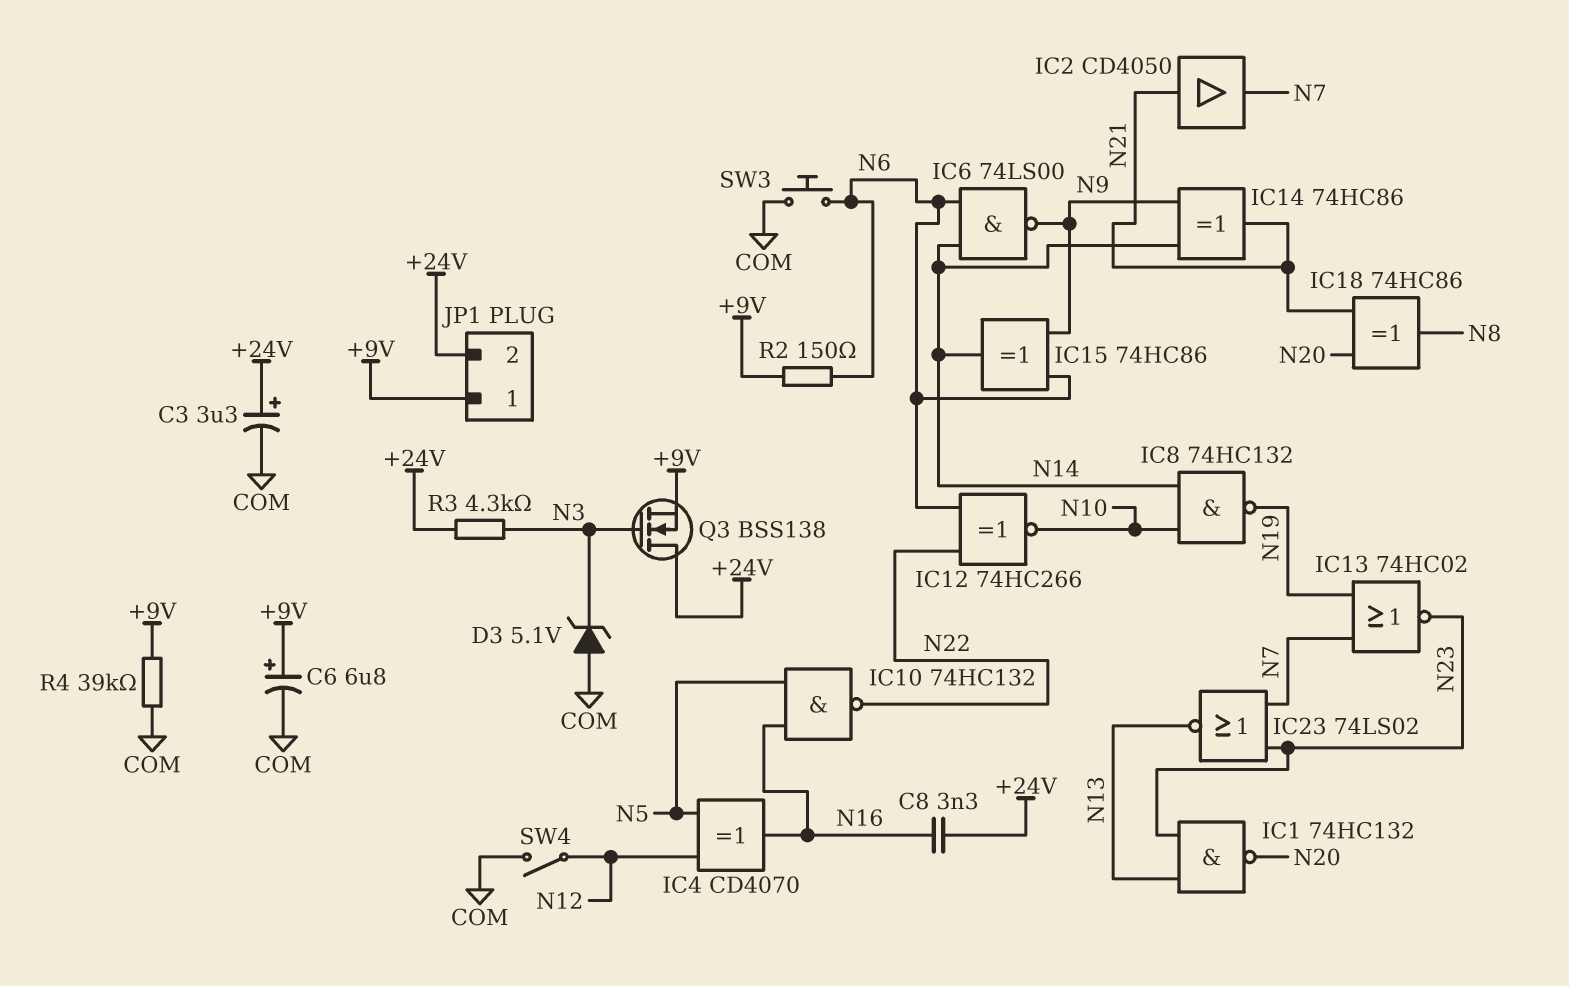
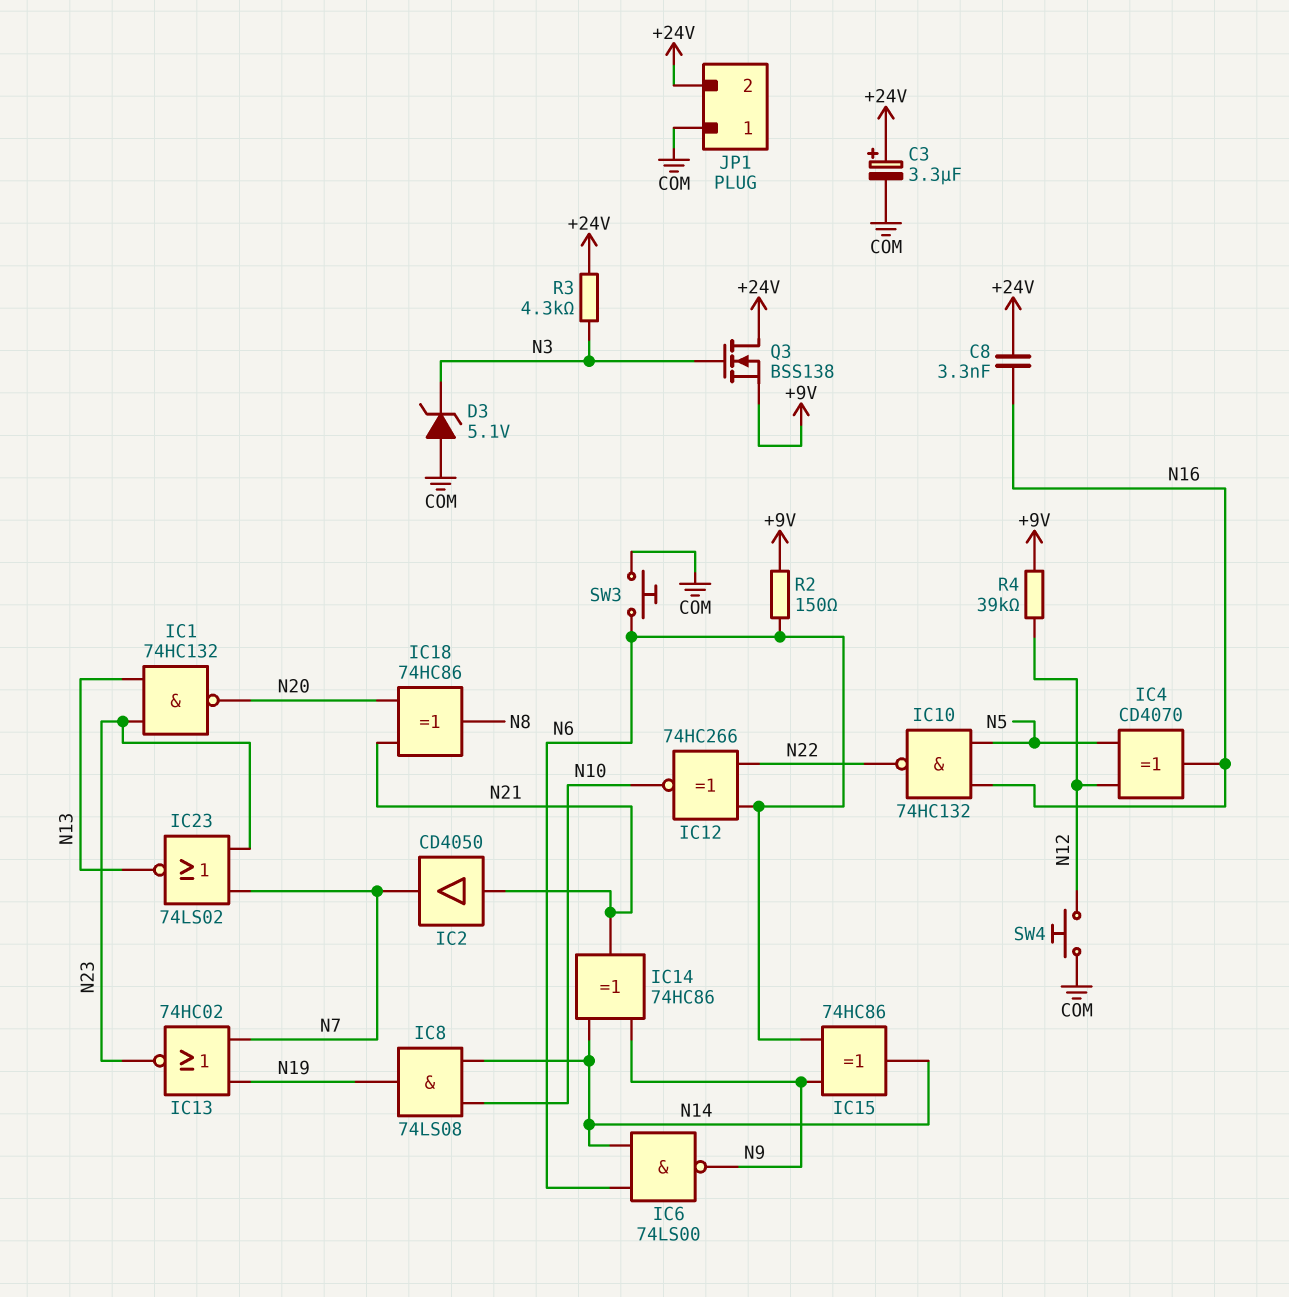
C6: 6.8uF (plus +9V, minus COM) -> none
IC8: NAND 74HC132 (in N10, in N14, out N19) -> AND 74LS08 (in N10, in N14, out N19)
JP1 pin 1: +9V -> COM
R4: 39k (+9V, COM) -> 39k (+9V, N12)
SW4: switch (COM, N12) -> button (COM, N12)

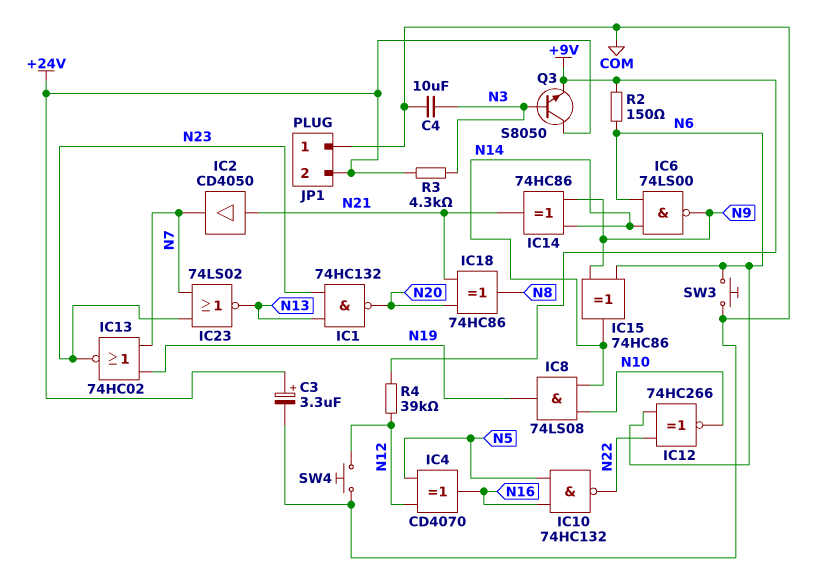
C4: none -> 10uF (COM, N3)
C8: 3.3nF (+24V, N16) -> none
D3: zener 5.1V (A COM, K N3) -> none
Q3: NMOS BSS138 (G N3, D +24V, S +9V) -> NPN S8050 (B N3, C +24V, E +9V)

